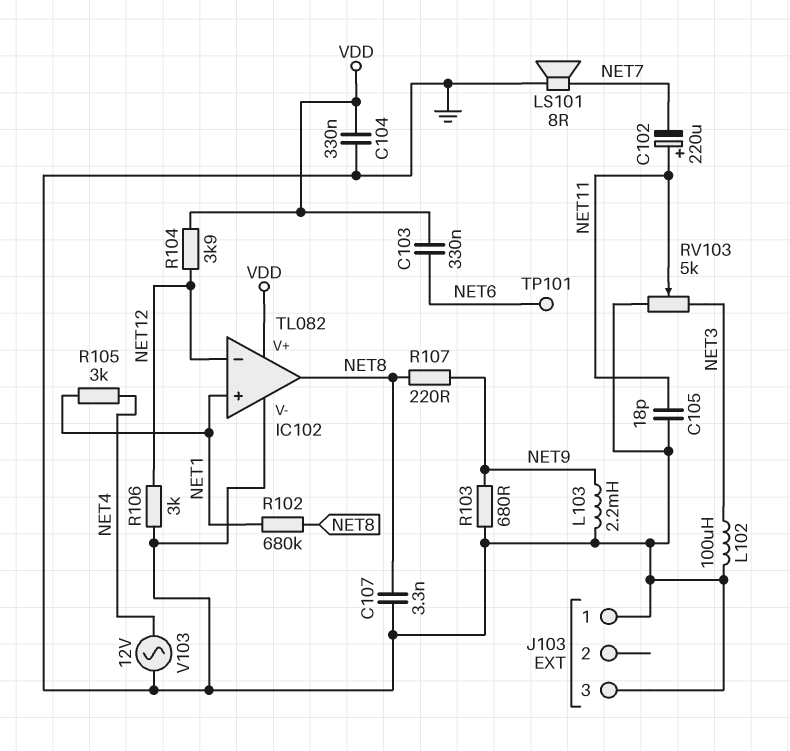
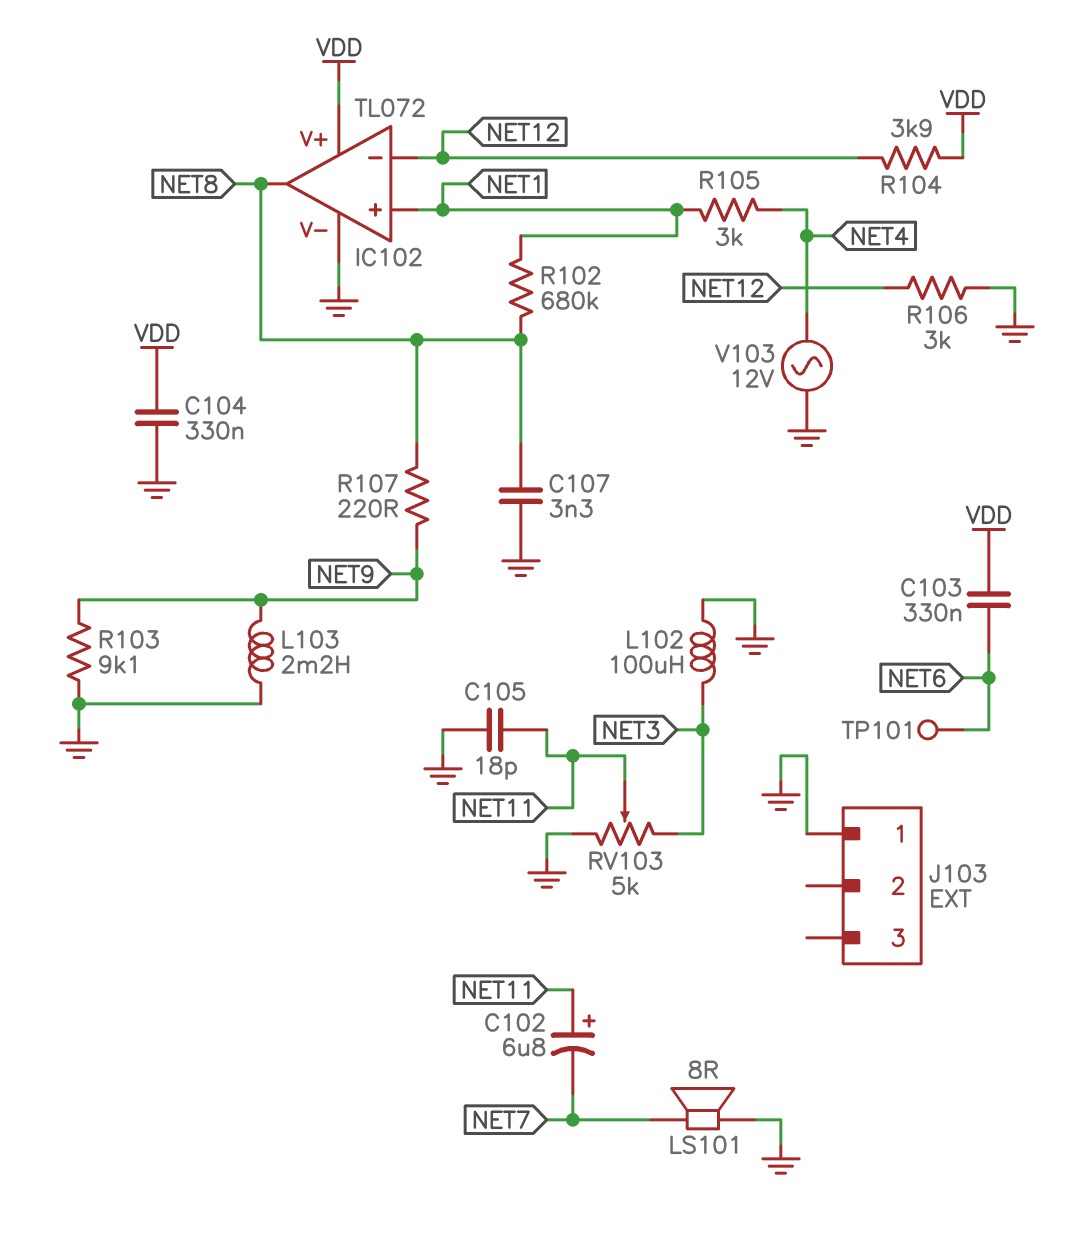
C102: 220uF (plus NET11, minus NET7) -> 6.8uF (plus NET11, minus NET7)
IC102: TL082 -> TL072
J103 pin 3: GND -> none
R103: 680 (GND, NET9) -> 9.1k (GND, NET9)

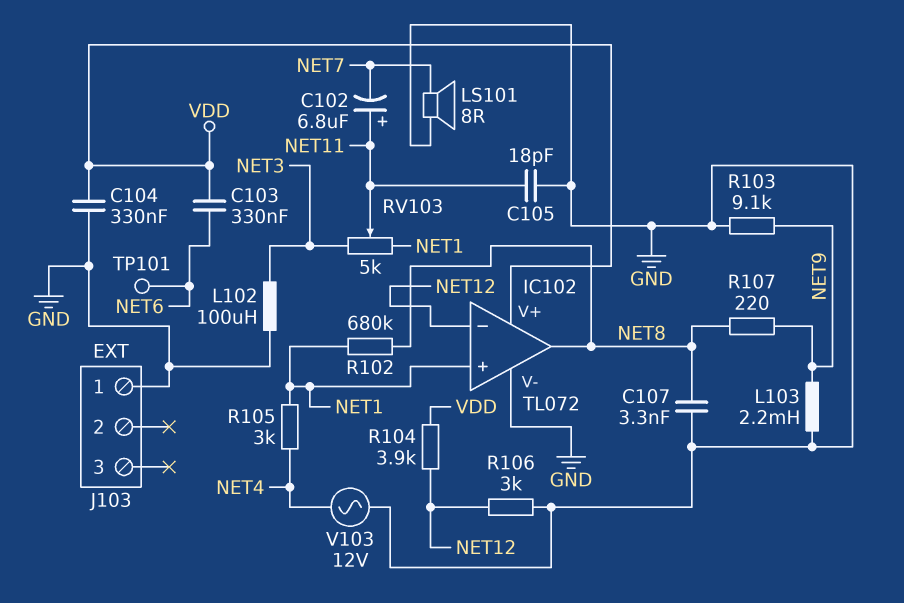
RV103: 5k (GND, NET3, wiper NET11) -> 5k (NET1, NET3, wiper NET11)

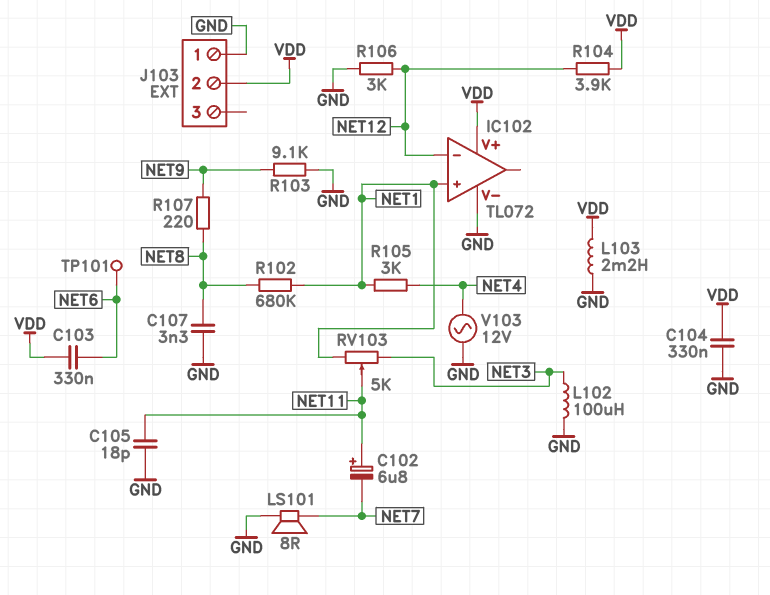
IC102 pin out: NET8 -> none
J103 pin 2: none -> VDD
L103: 2.2mH (GND, NET9) -> 2.2mH (GND, VDD)

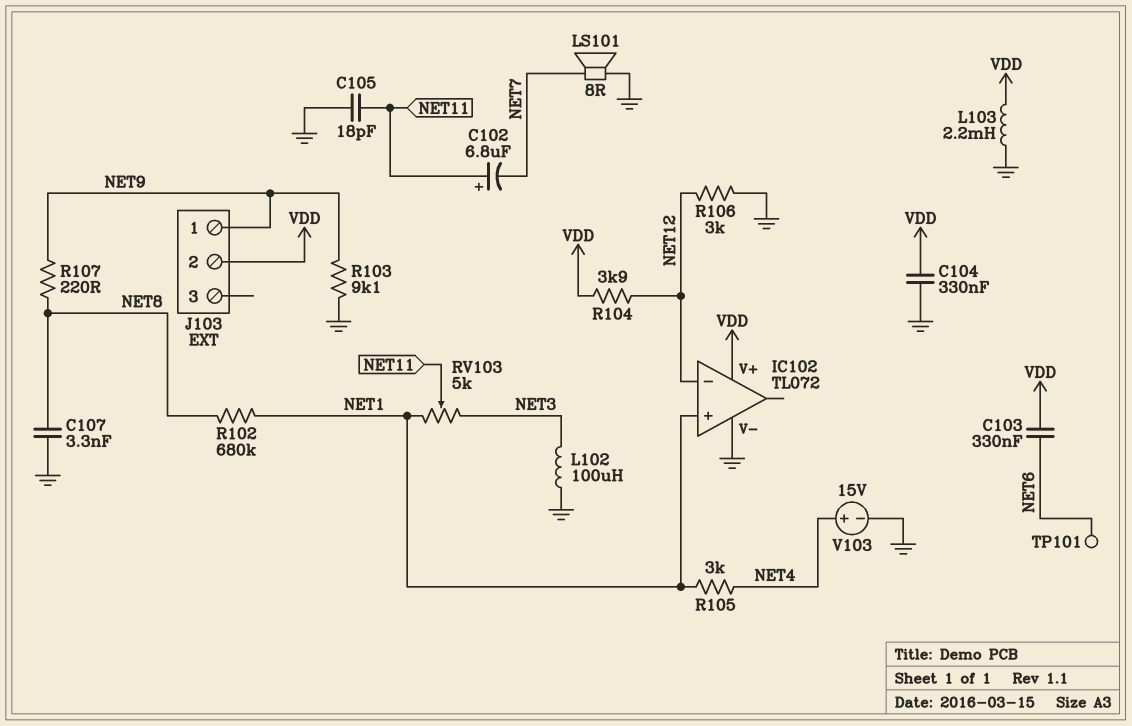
J103 pin 1: GND -> NET9
V103: AC 12V (GND, NET4) -> 15V (plus NET4, minus GND)

